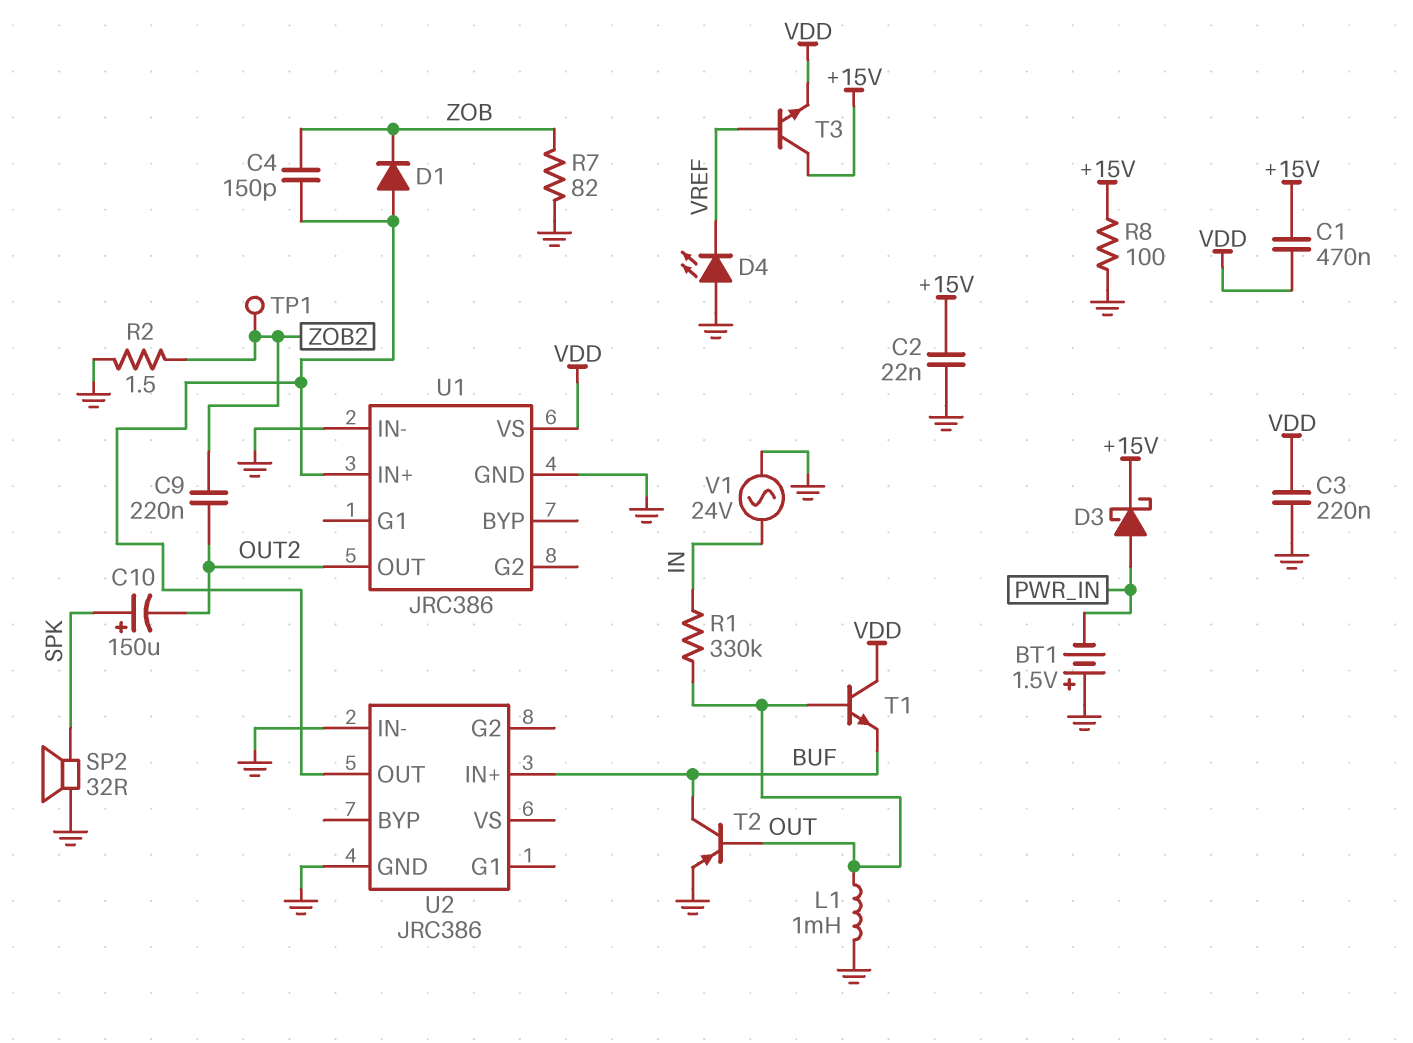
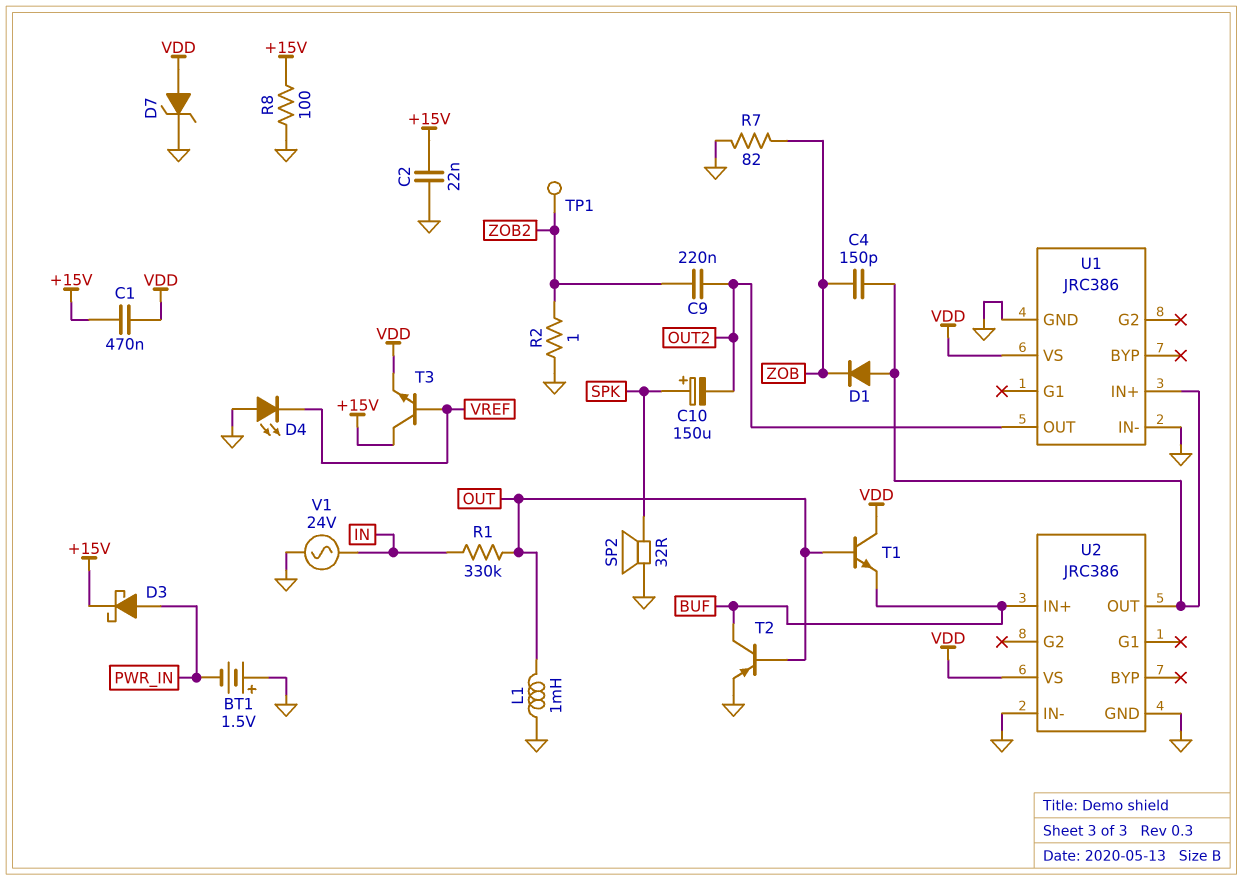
C3: 220nF (GND, VDD) -> none
D7: none -> zener (A VDD, K GND)
R2: 1.5 (GND, ZOB2) -> 1 (GND, ZOB2)
U2 pin VS: none -> VDD

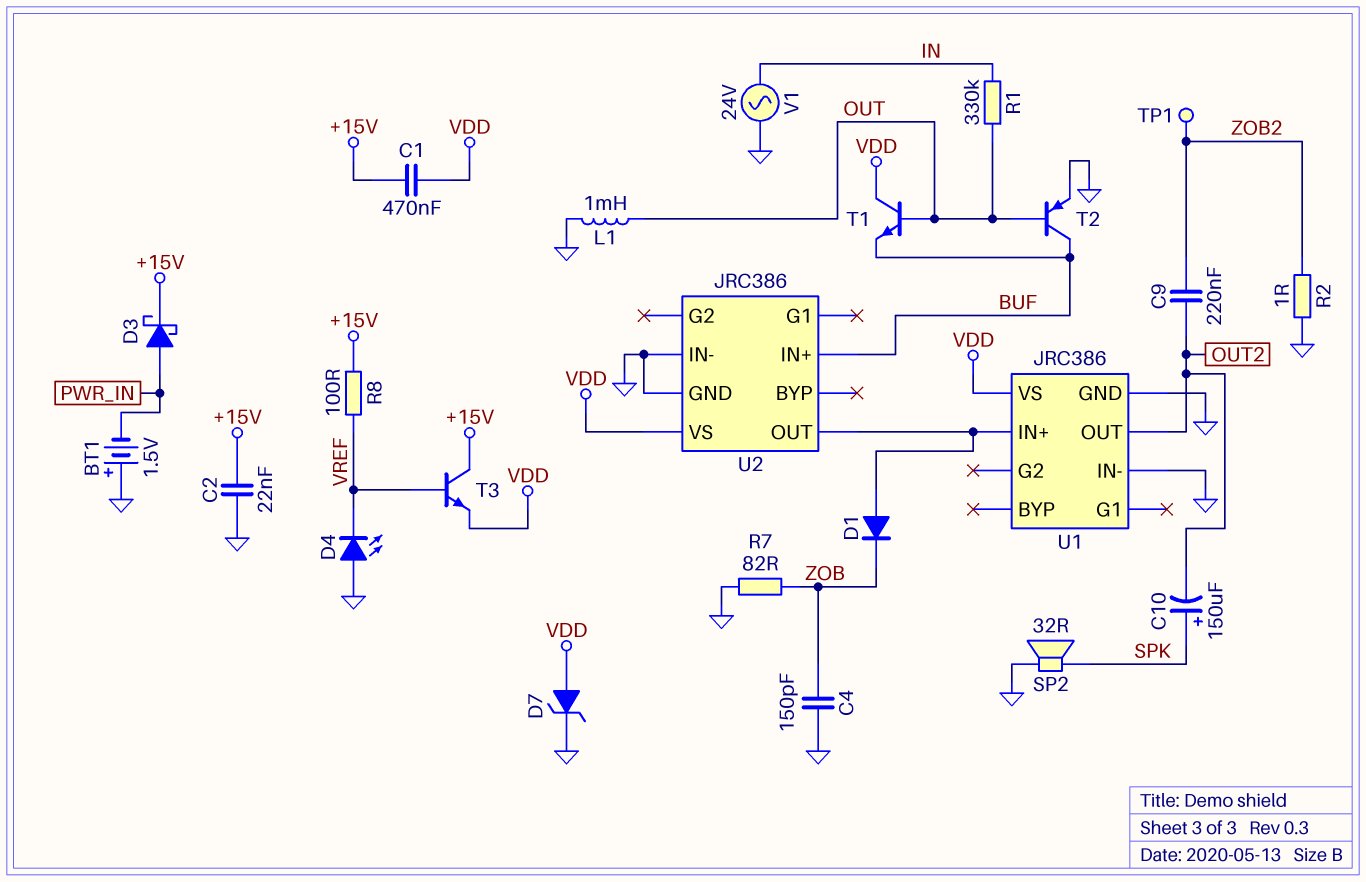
C4: 150pF (U1/IN+, ZOB) -> 150pF (GND, ZOB)
R8: 100 (+15V, GND) -> 100 (+15V, VREF)

